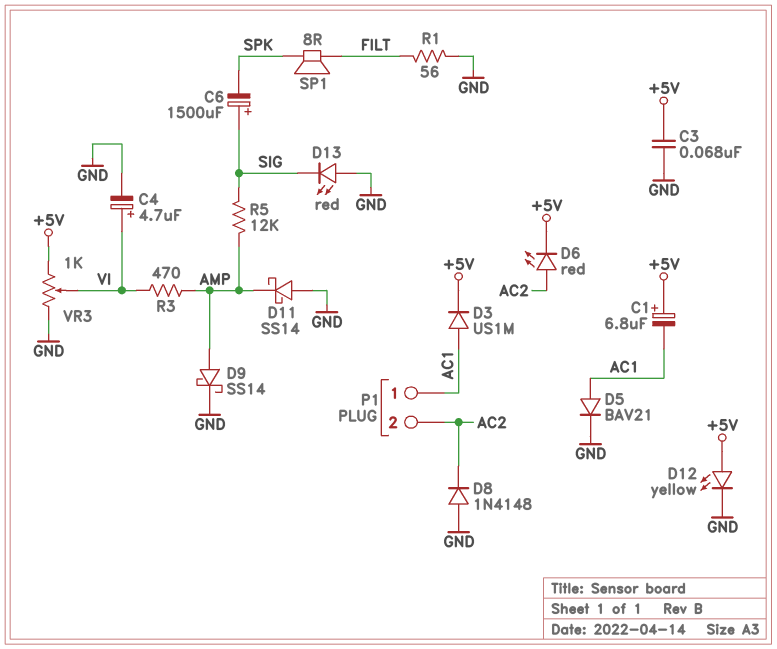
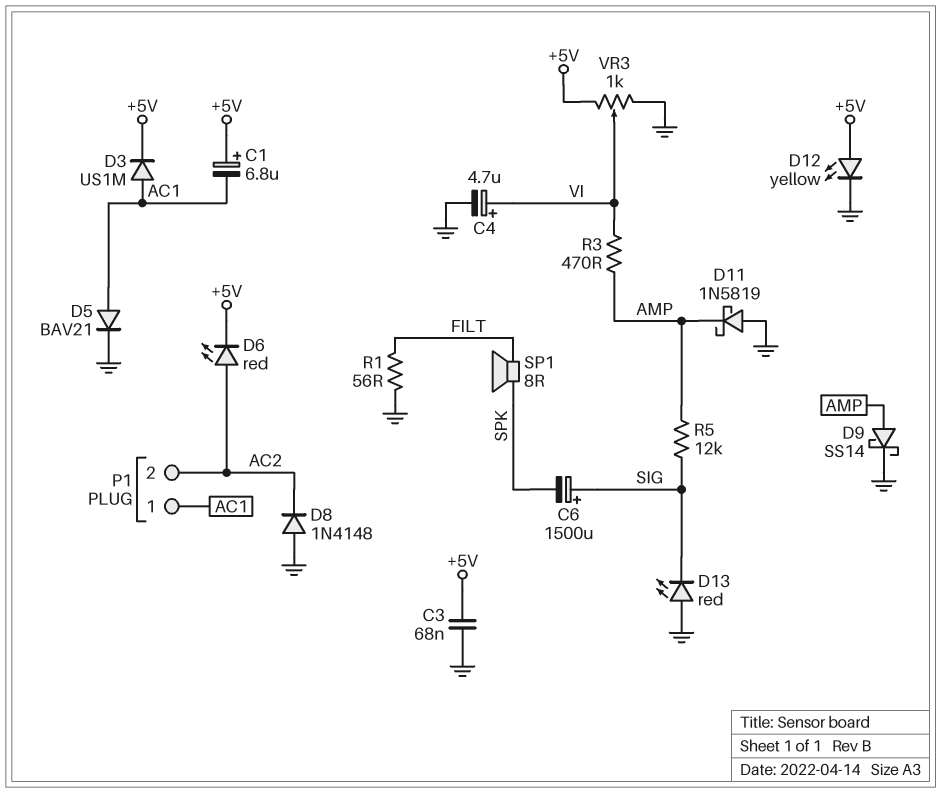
D11: schottky SS14 (A GND, K AMP) -> schottky 1N5819 (A GND, K AMP)

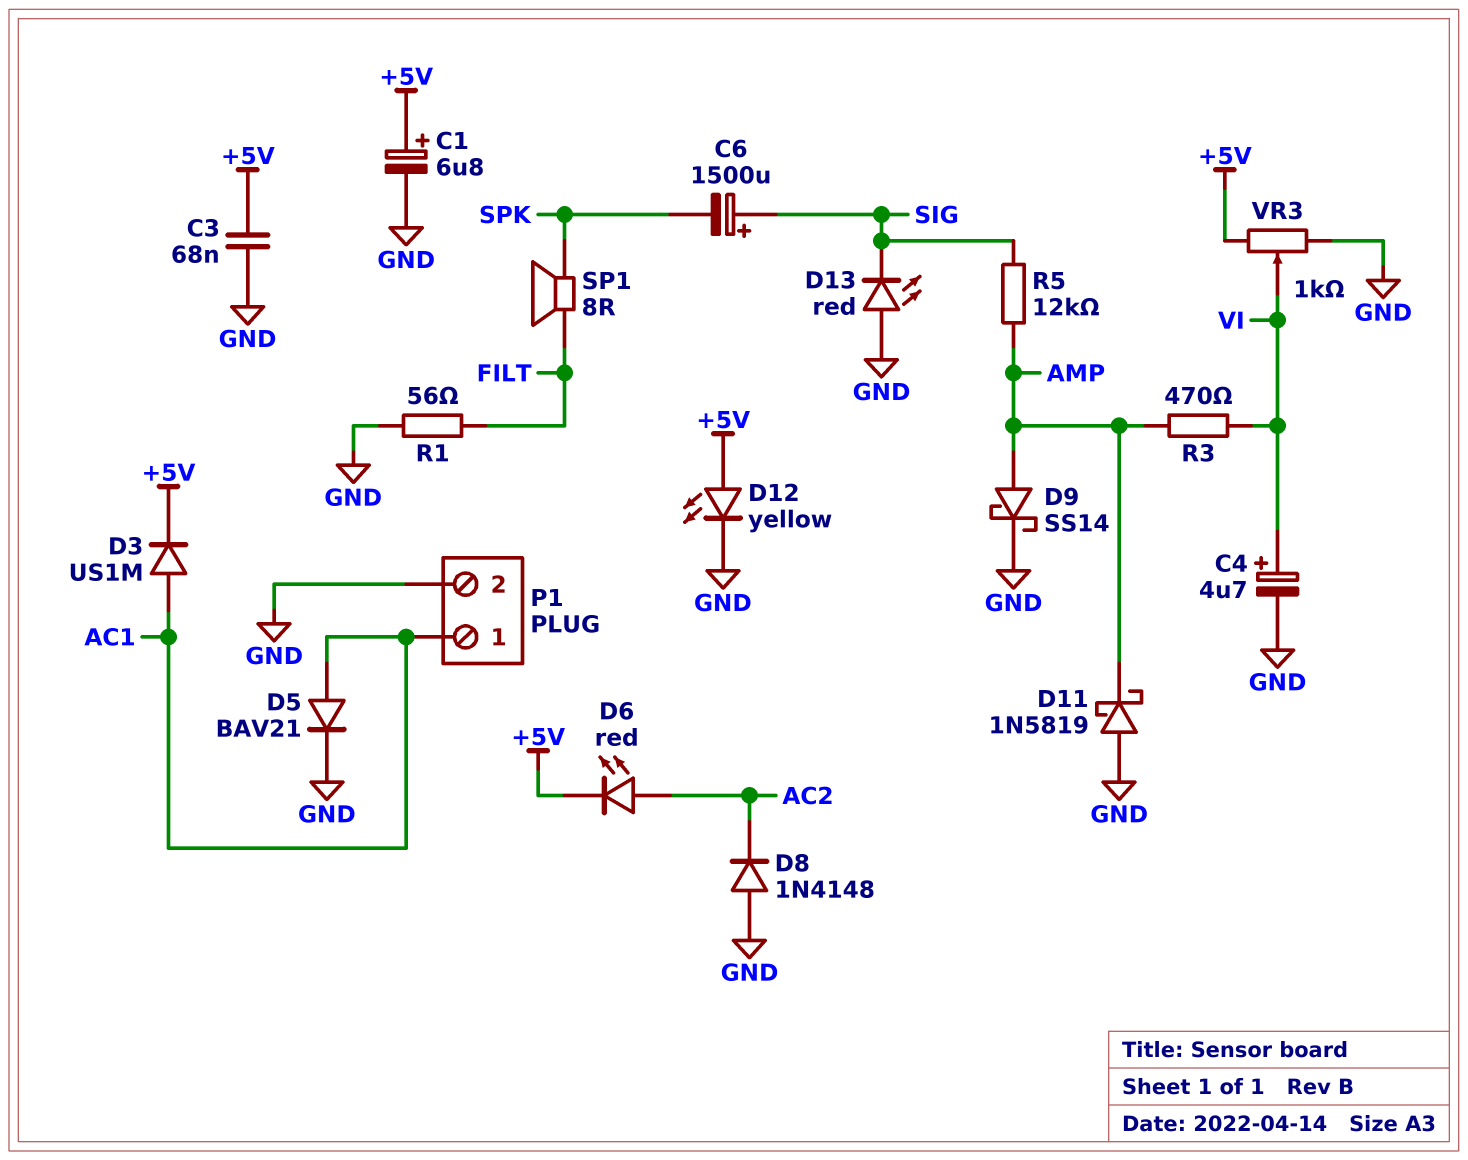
C1: 6.8uF (plus +5V, minus AC1) -> 6.8uF (plus +5V, minus GND)
P1 pin 2: AC2 -> GND

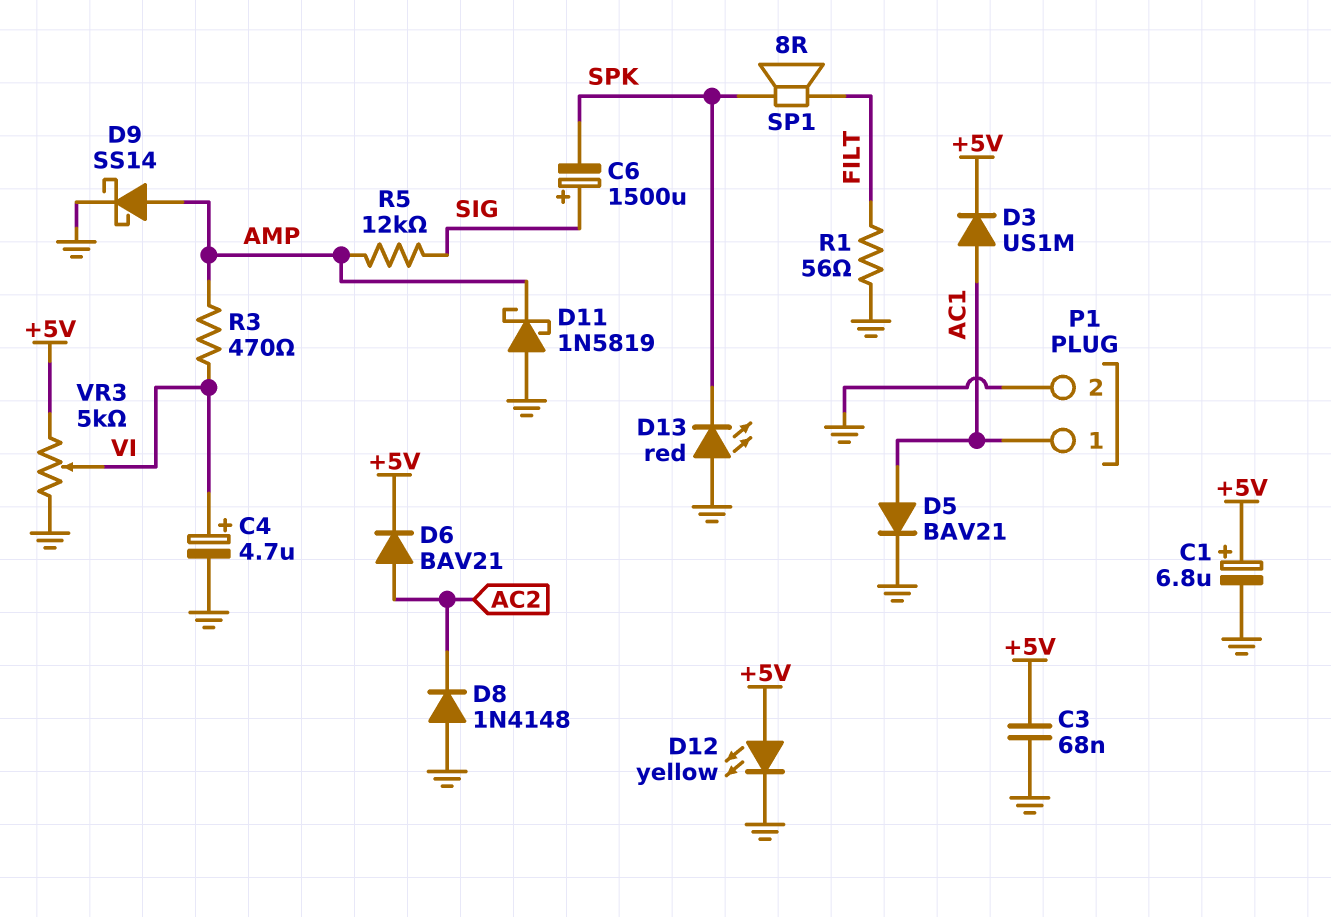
D6: LED red (A AC2, K +5V) -> diode BAV21 (A AC2, K +5V)
D13: LED red (A GND, K SIG) -> LED red (A GND, K SPK)
VR3: 1k (+5V, GND, wiper VI) -> 5k (+5V, GND, wiper VI)

